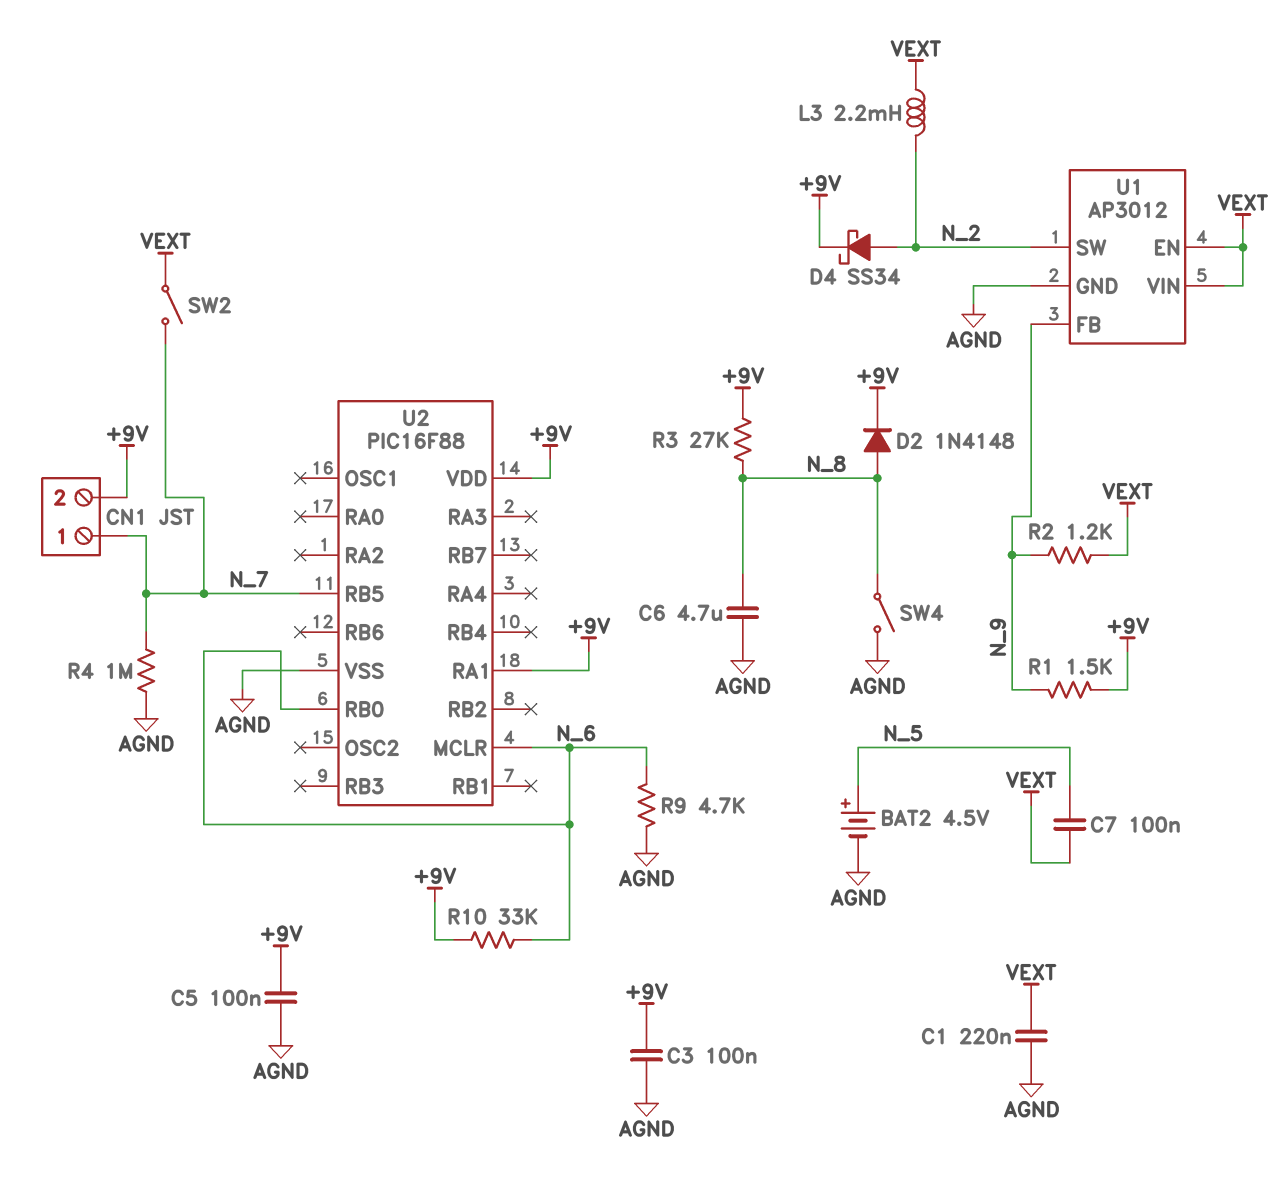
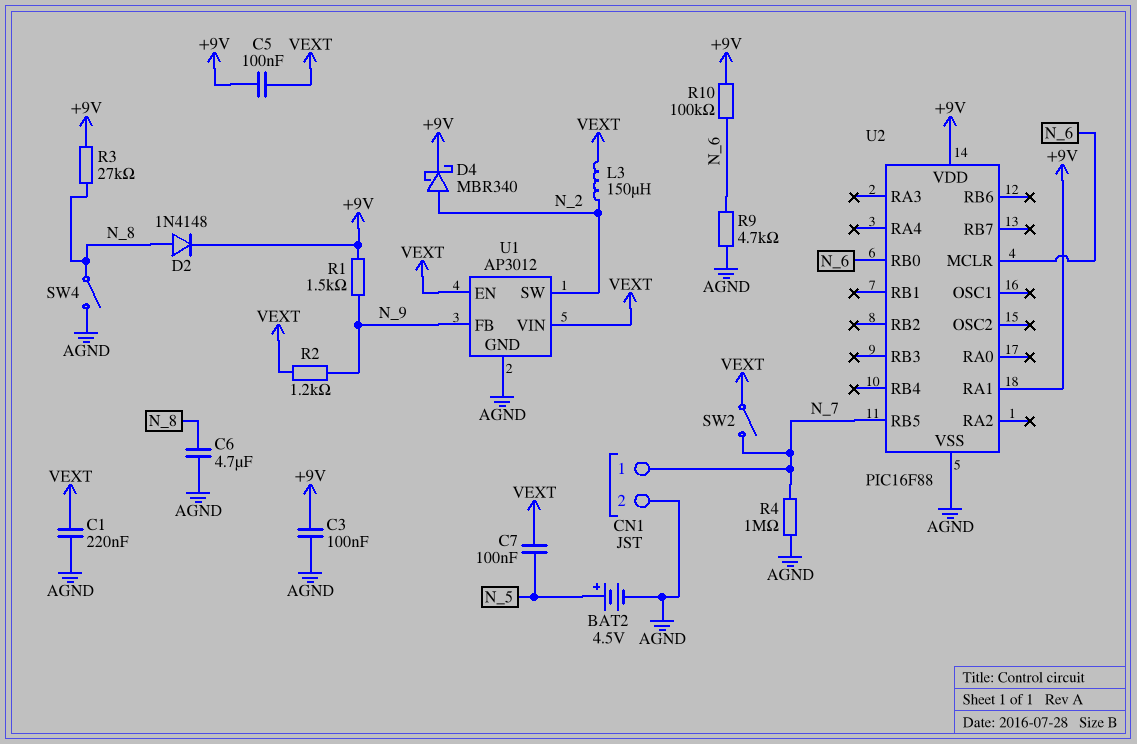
C5: 100nF (+9V, AGND) -> 100nF (+9V, VEXT)
CN1 pin 2: +9V -> AGND
D4: schottky SS34 (A N_2, K +9V) -> schottky MBR340 (A N_2, K +9V)
L3: 2.2mH (N_2, VEXT) -> 150uH (N_2, VEXT)
R10: 33k (+9V, N_6) -> 100k (+9V, N_6)

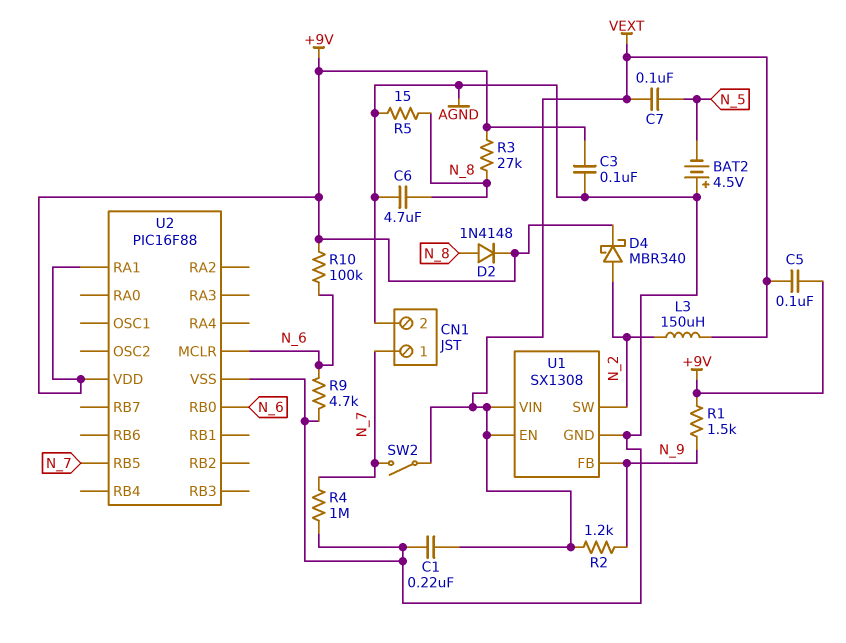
BAT2: 4.5V (plus N_5, minus AGND) -> 4.5V (plus AGND, minus N_5)
R5: none -> 15 (AGND, N_8)
SW4: switch (AGND, N_8) -> none
U1: AP3012 -> SX1308

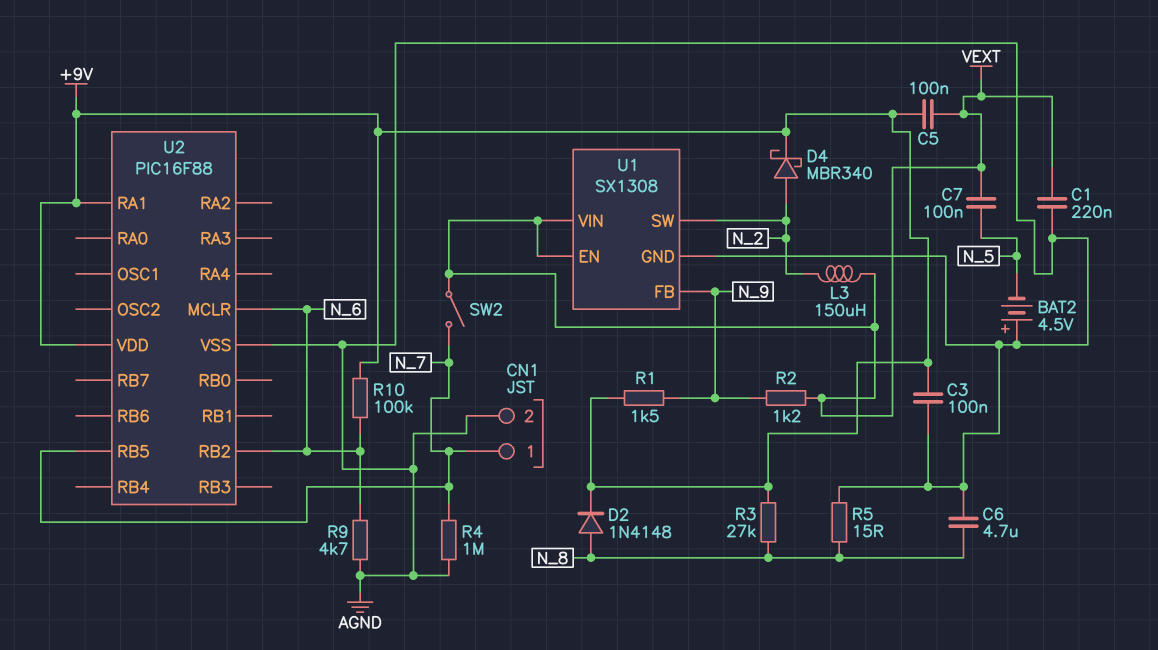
U2 pin RB0: N_6 -> none
U2 pin RB2: none -> N_6

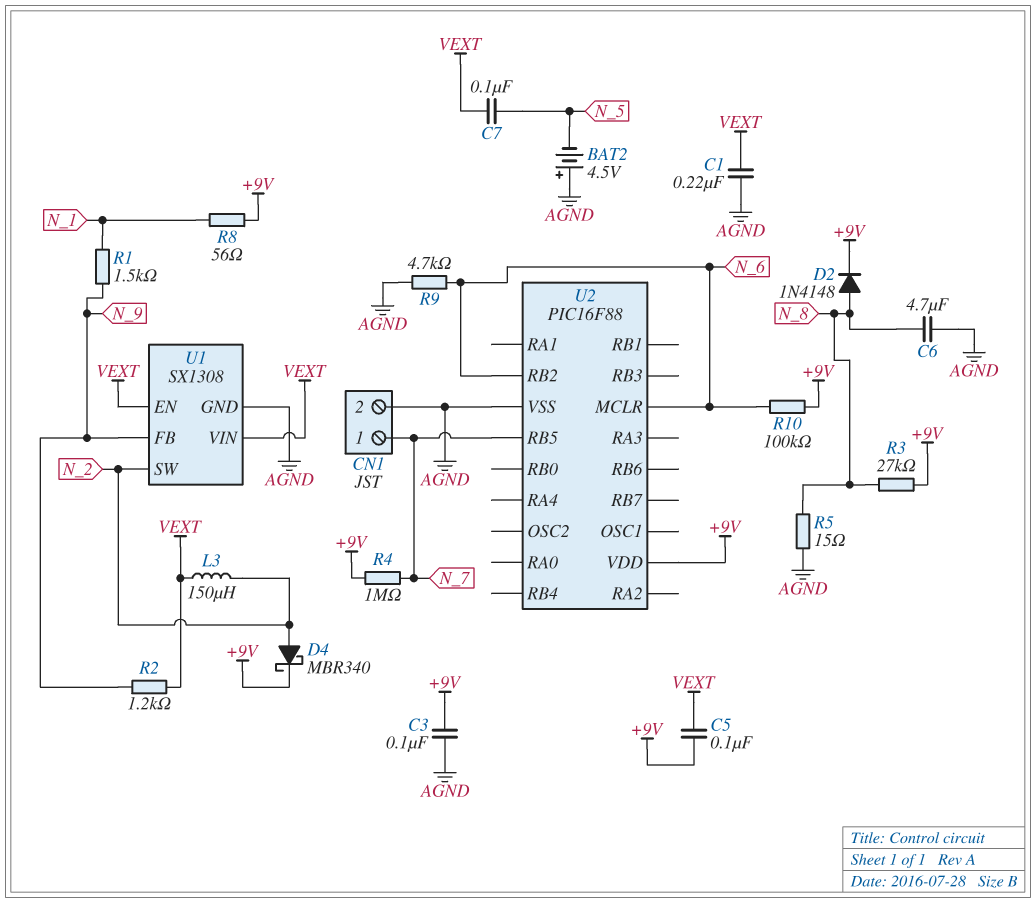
R1: 1.5k (+9V, N_9) -> 1.5k (N_1, N_9)
R4: 1M (AGND, N_7) -> 1M (+9V, N_7)
R8: none -> 56 (+9V, N_1)
SW2: switch (N_7, VEXT) -> none
U2 pin RA1: +9V -> none

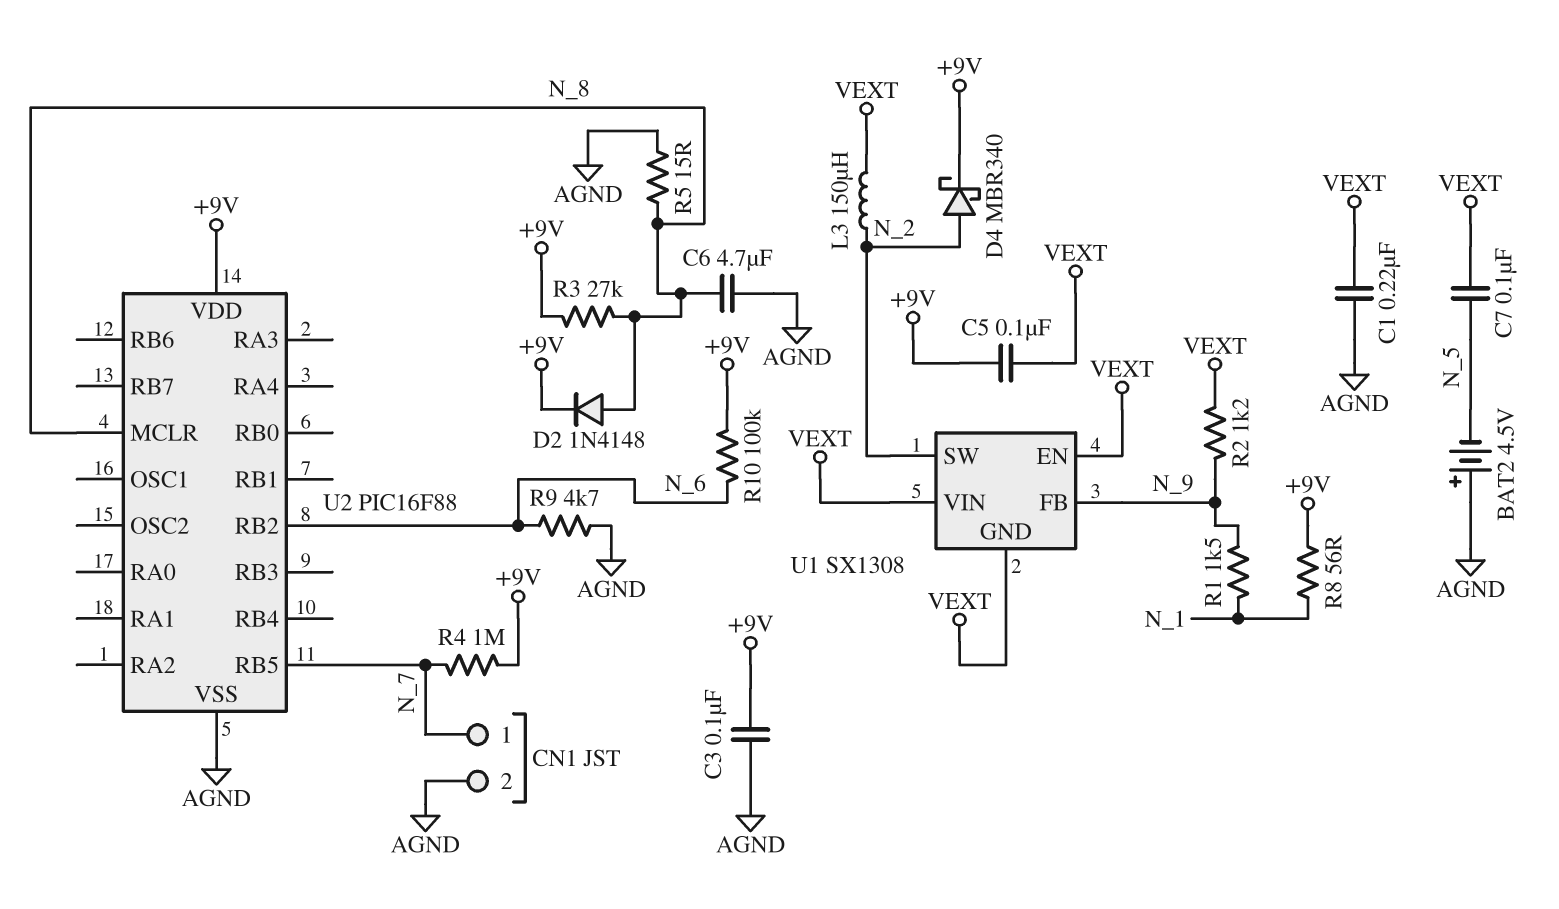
U1 pin GND: AGND -> VEXT
U2 pin MCLR: N_6 -> N_8

